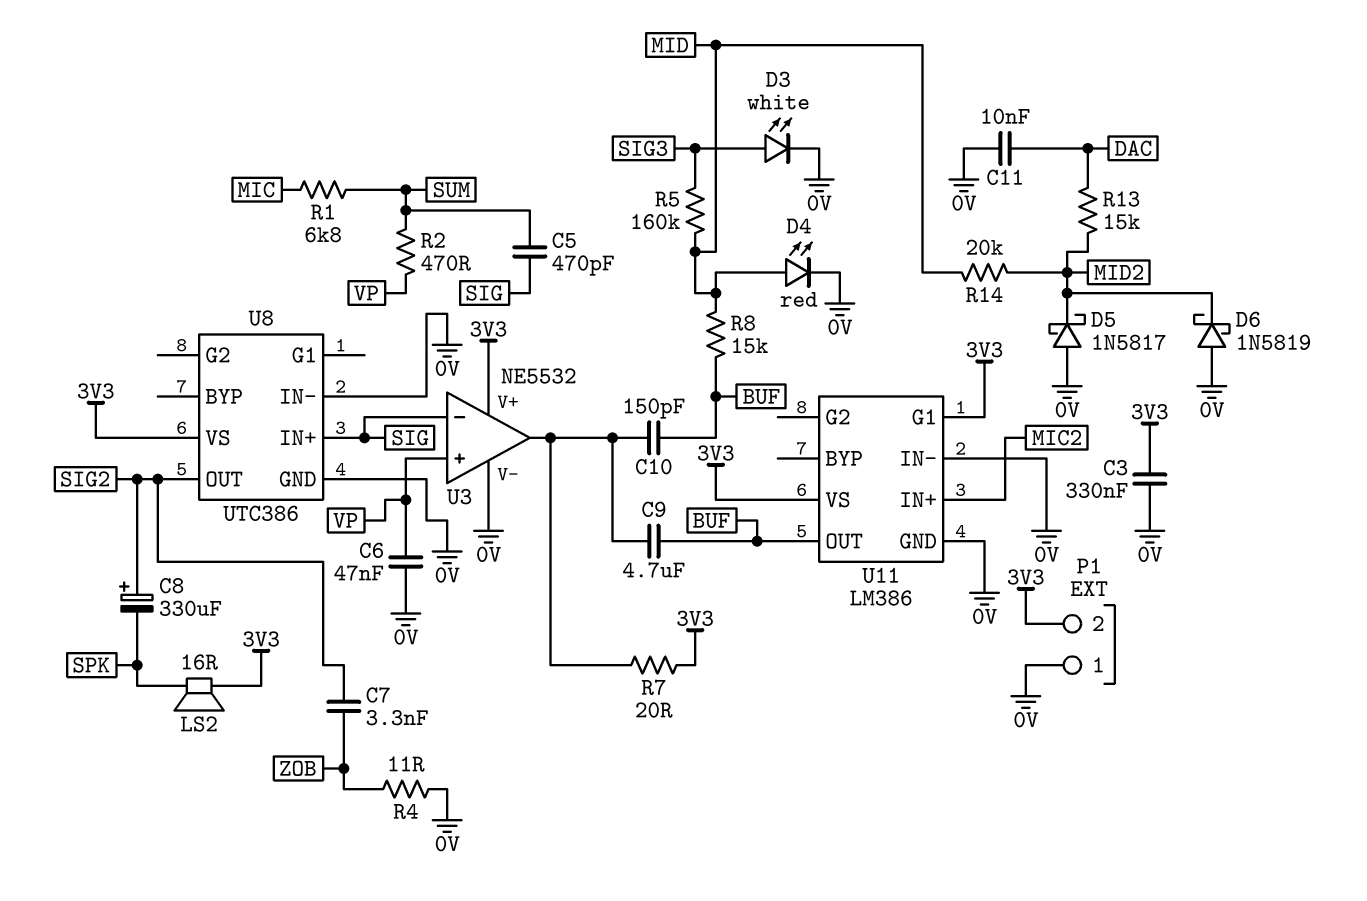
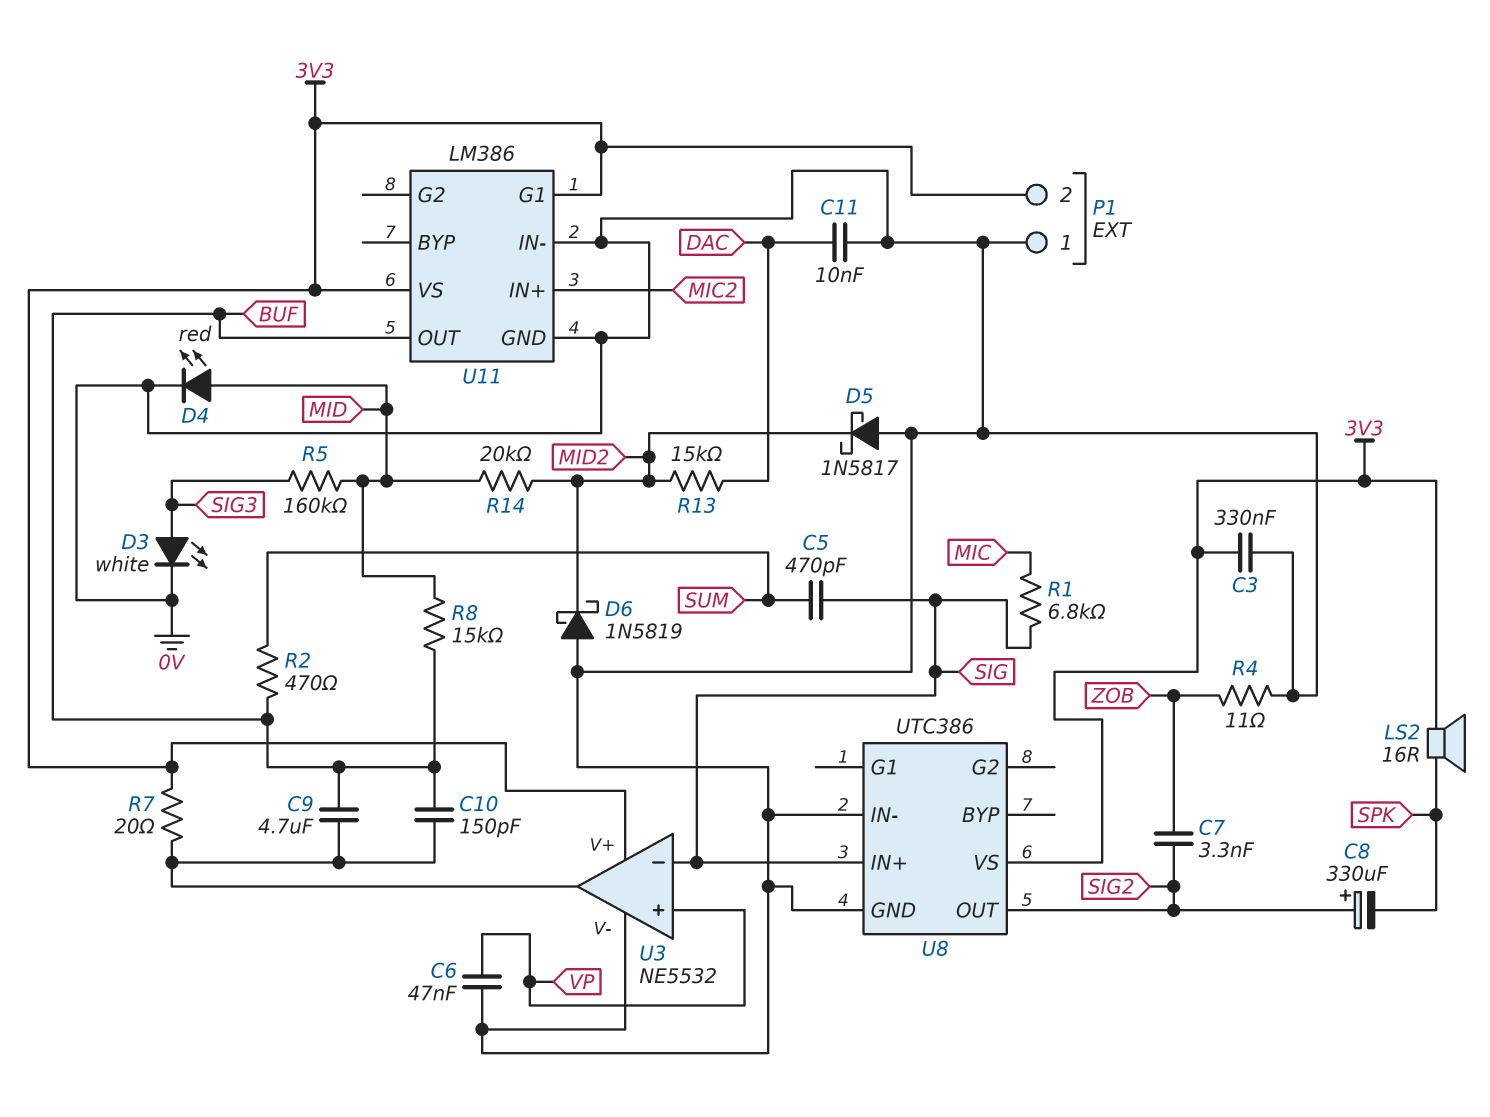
R1: 6.8k (MIC, SUM) -> 6.8k (MIC, SIG)
R2: 470 (SUM, VP) -> 470 (BUF, SUM)

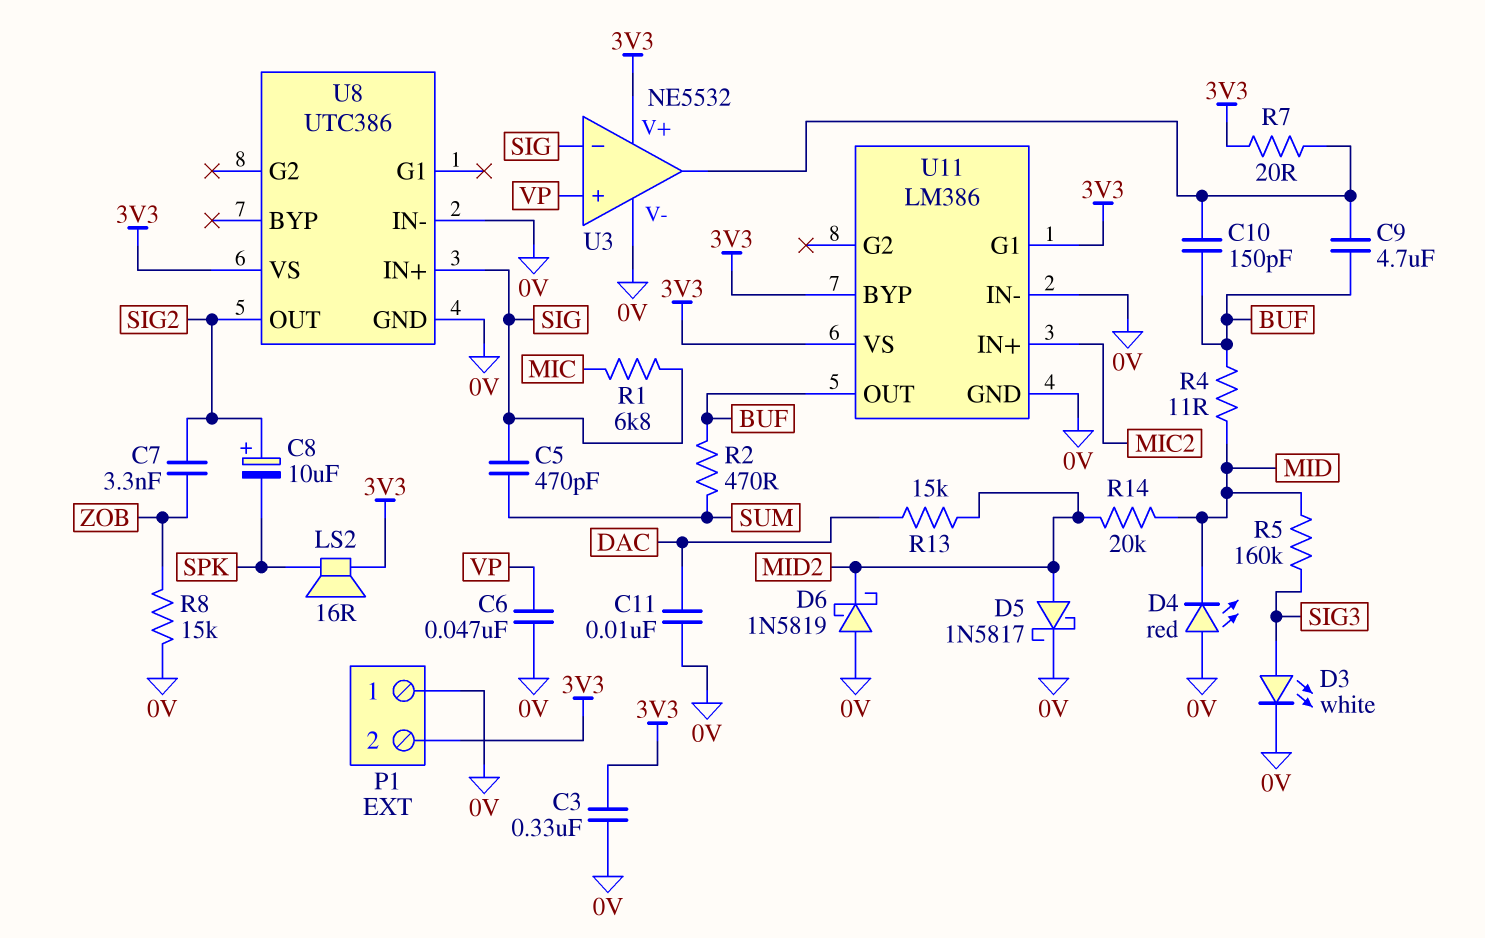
C8: 330uF (plus SIG2, minus SPK) -> 10uF (plus SIG2, minus SPK)
D4: LED red (A MID, K 0V) -> LED red (A 0V, K MID)
D5: schottky 1N5817 (A 0V, K MID2) -> schottky 1N5817 (A MID2, K 0V)
R4: 11 (0V, ZOB) -> 11 (BUF, MID)
R8: 15k (BUF, MID) -> 15k (0V, ZOB)
U11 pin BYP: none -> 3V3

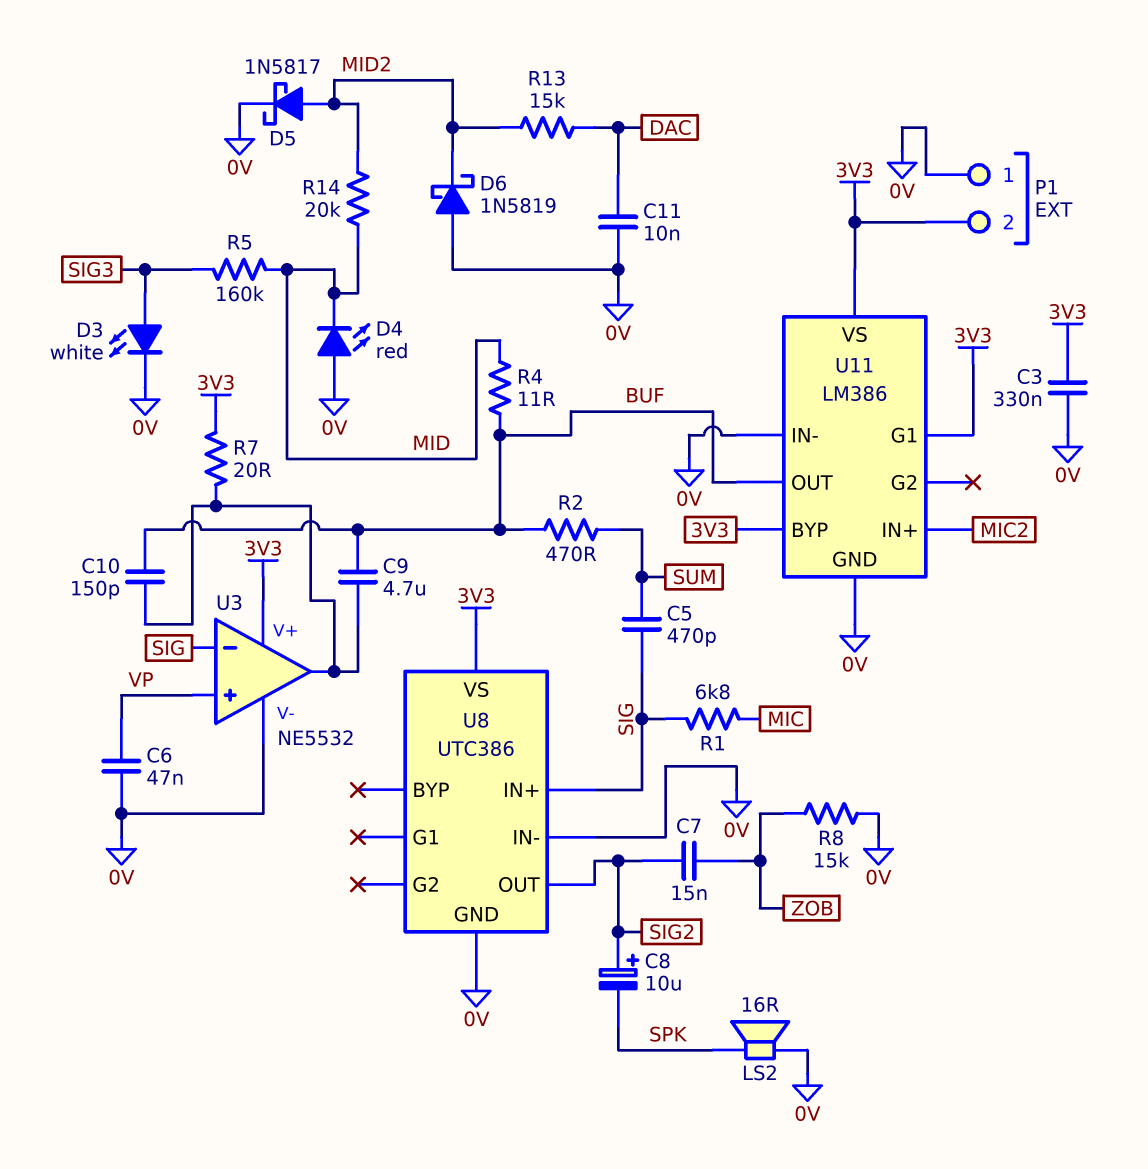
C7: 3.3nF (SIG2, ZOB) -> 15nF (SIG2, ZOB)
LS2: speaker 16R (3V3, SPK) -> speaker 16R (0V, SPK)

